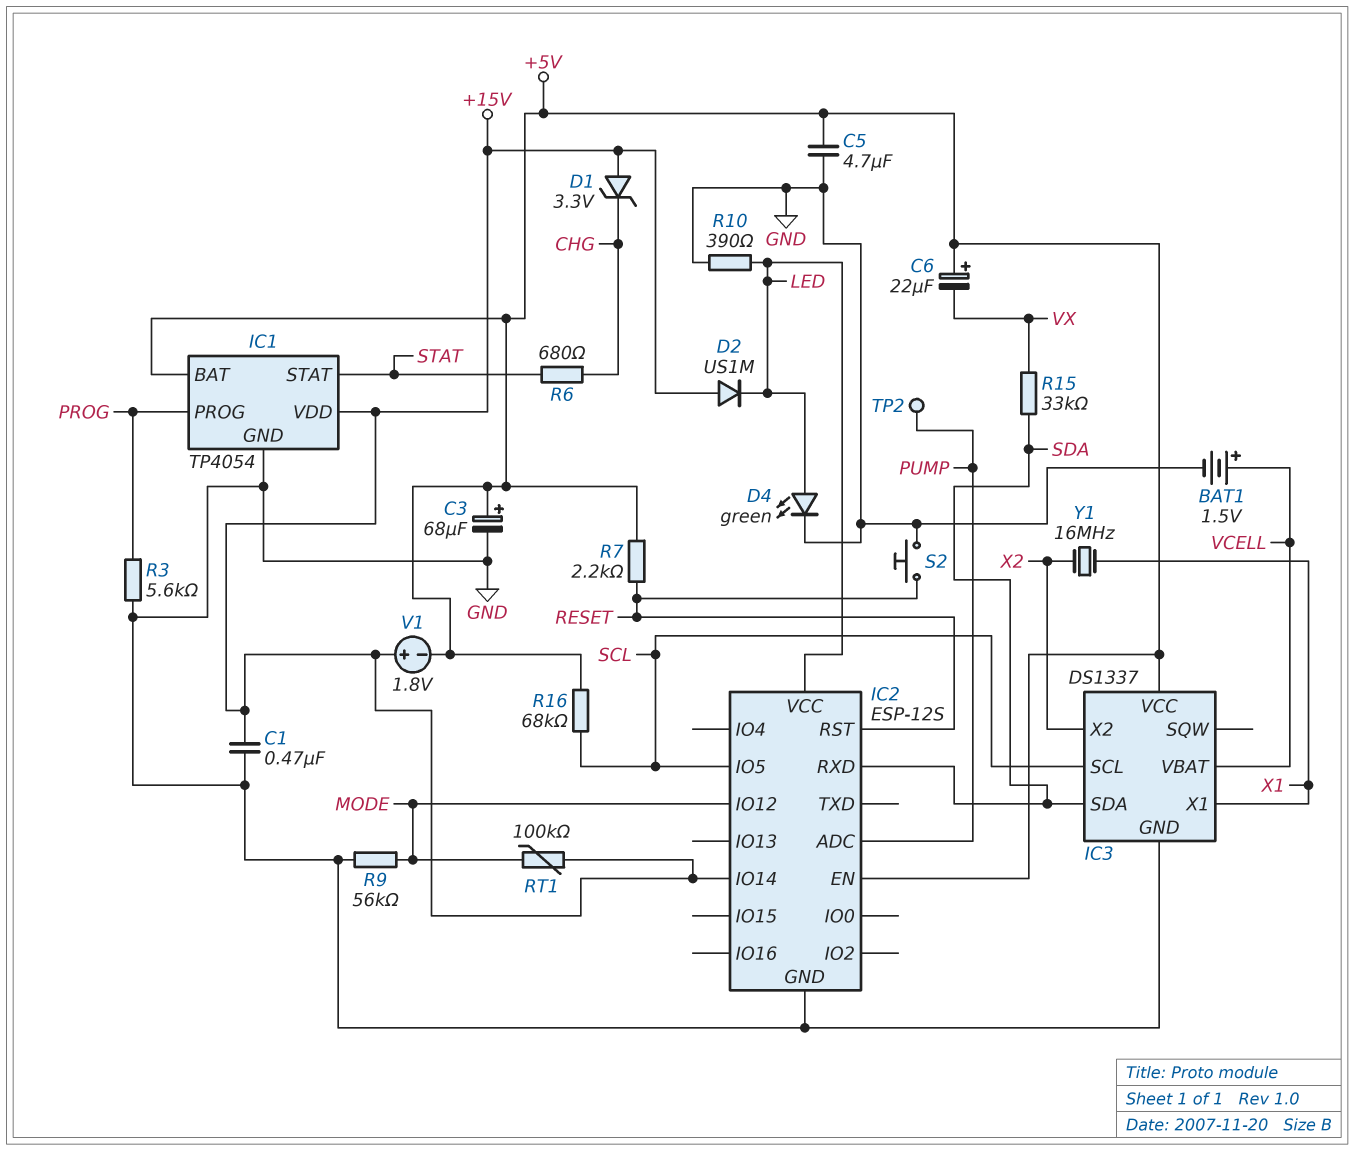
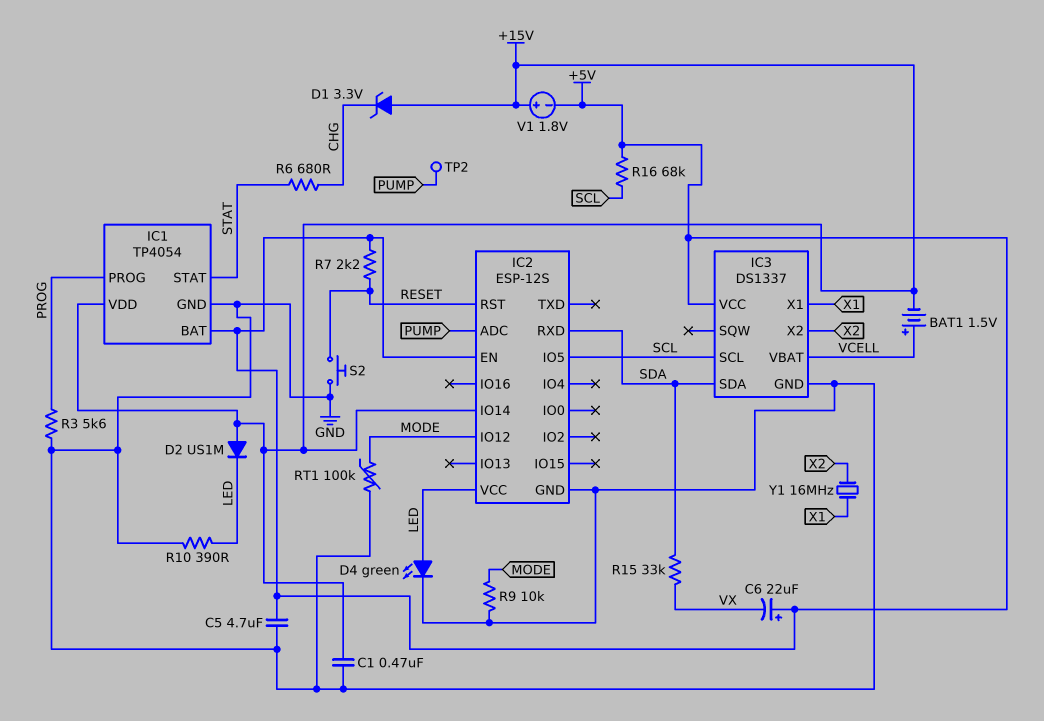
BAT1: 1.5V (plus VCELL, minus GND) -> 1.5V (plus VCELL, minus +15V)
C3: 68uF (plus +5V, minus GND) -> none
R9: 56k (GND, MODE) -> 10k (GND, MODE)
RT1: 100k (+15V, MODE) -> 100k (GND, MODE)

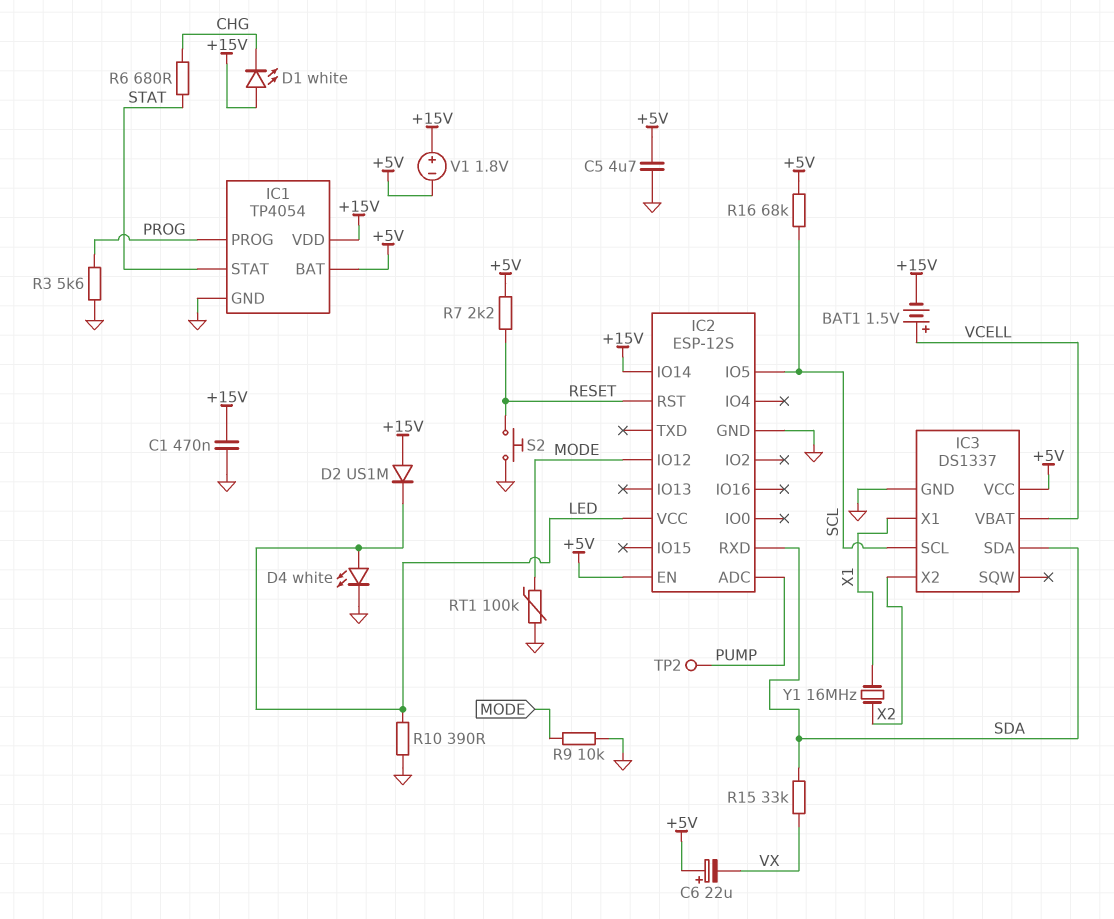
D1: zener 3.3V (A +15V, K CHG) -> LED white (A +15V, K CHG)
D4: LED green (A LED, K GND) -> LED white (A LED, K GND)

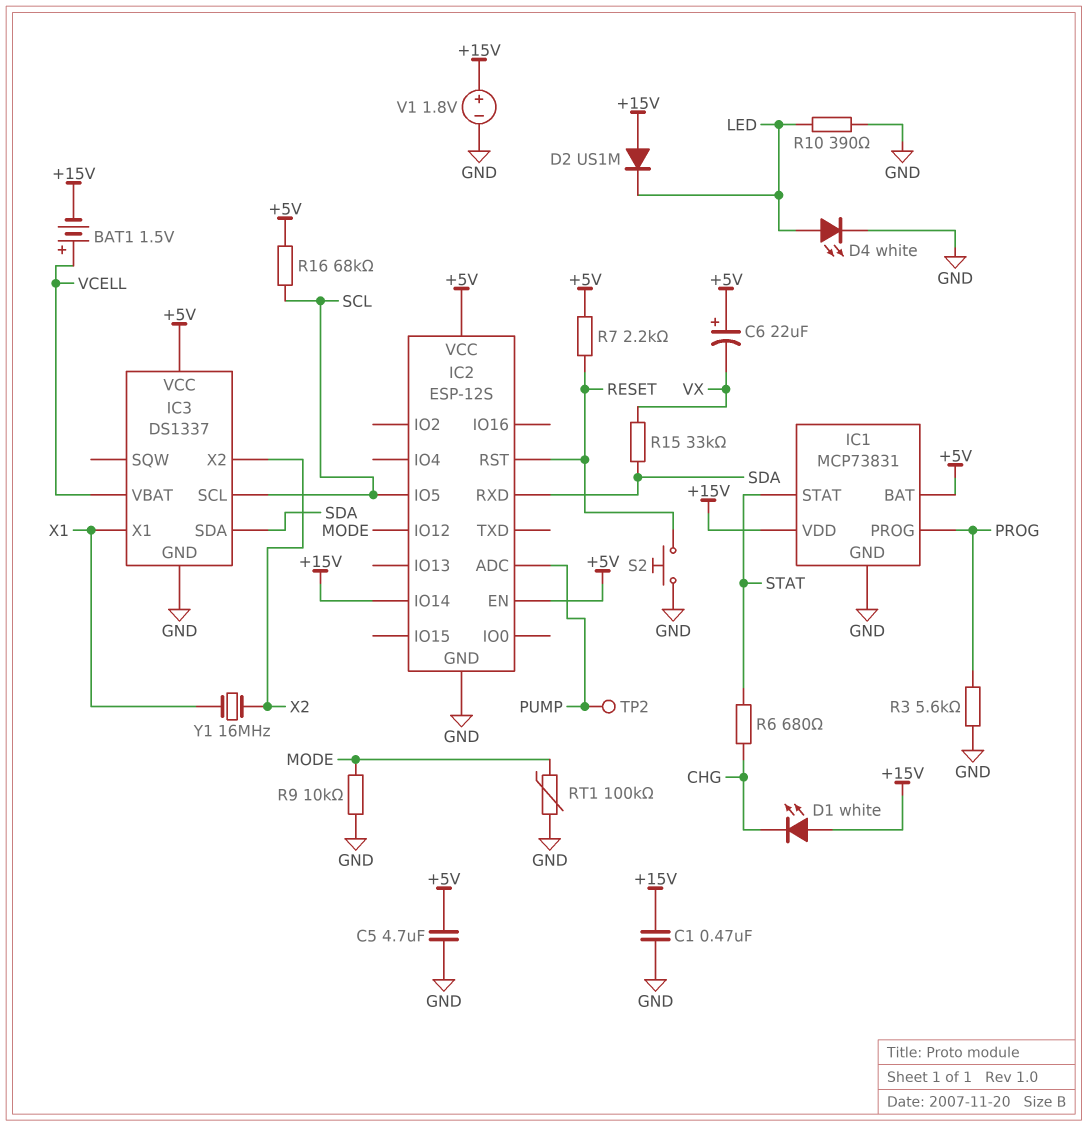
IC1: TP4054 -> MCP73831
IC2 pin VCC: LED -> +5V
V1: 1.8V (plus +15V, minus +5V) -> 1.8V (plus +15V, minus GND)

